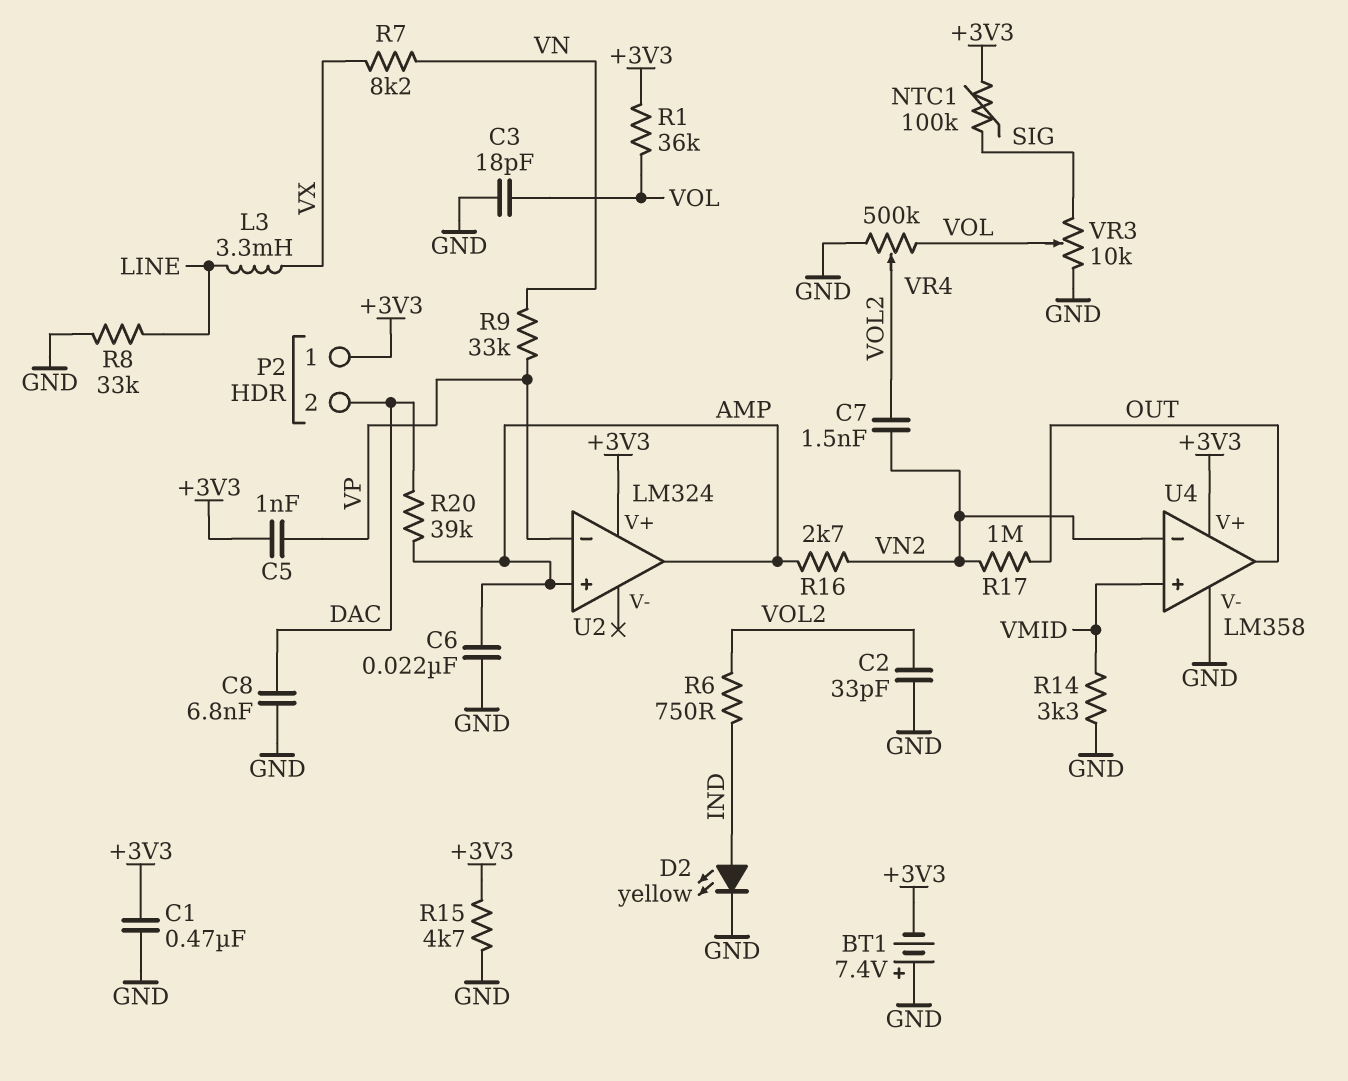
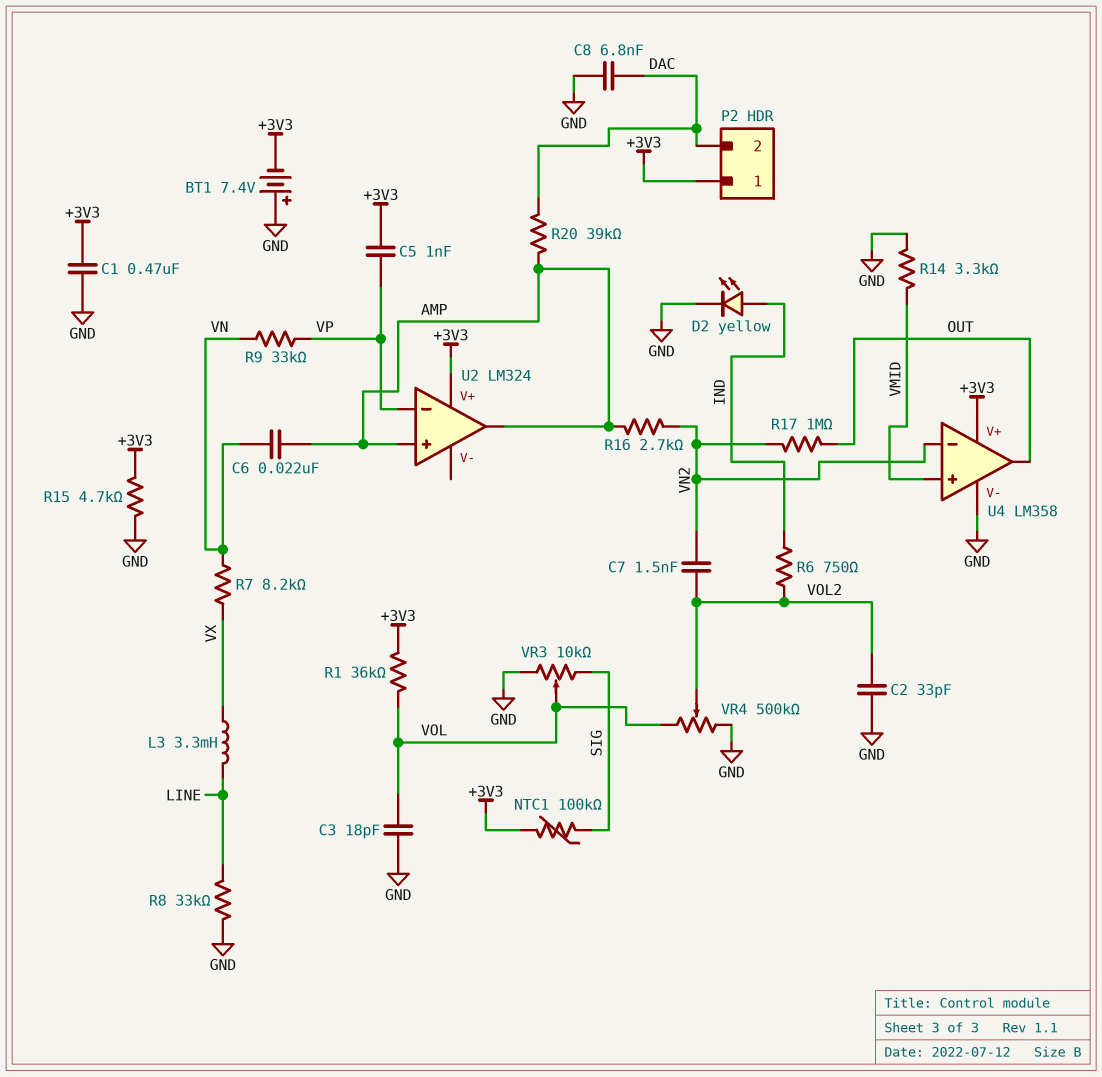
C6: 22nF (AMP, GND) -> 22nF (AMP, VN)

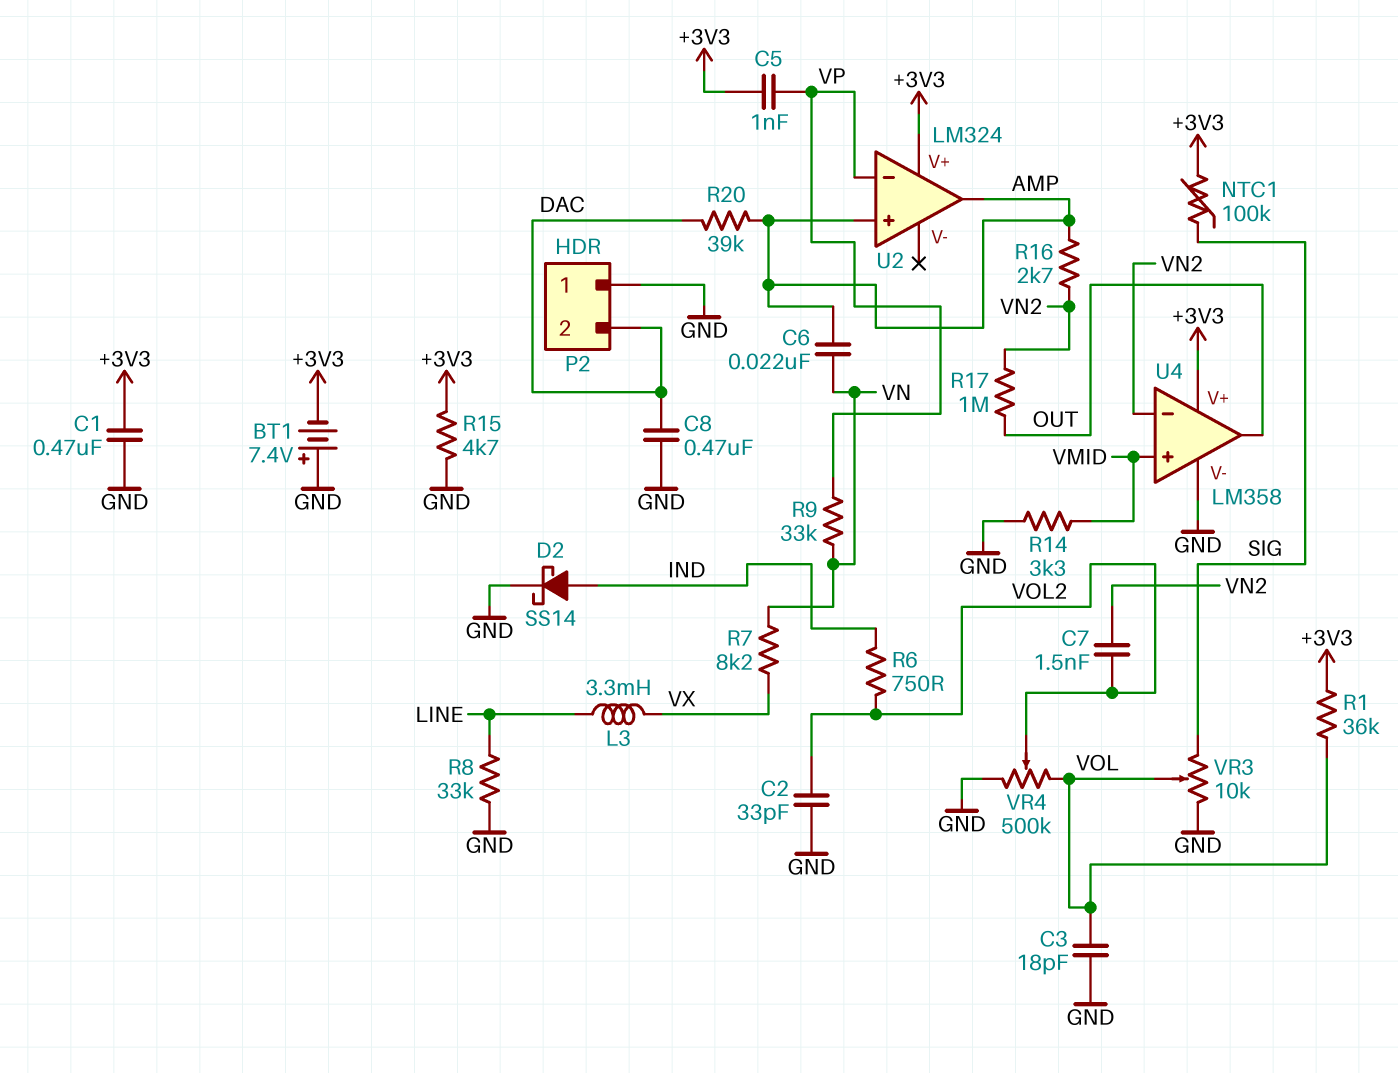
C8: 6.8nF (DAC, GND) -> 470nF (DAC, GND)
D2: LED yellow (A IND, K GND) -> schottky SS14 (A IND, K GND)
P2 pin 1: +3V3 -> GND

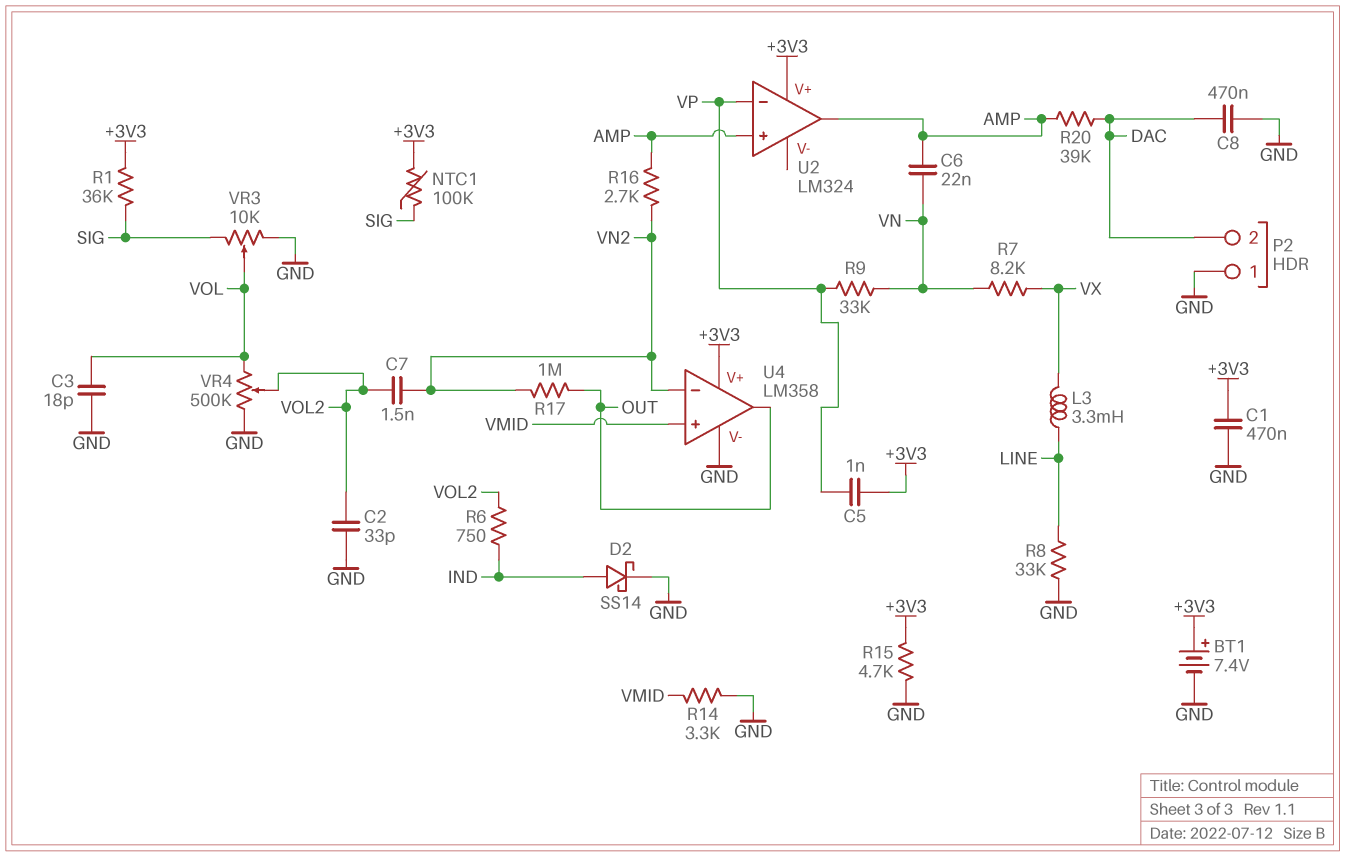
BT1: 7.4V (plus GND, minus +3V3) -> 7.4V (plus +3V3, minus GND)
R1: 36k (+3V3, VOL) -> 36k (+3V3, SIG)

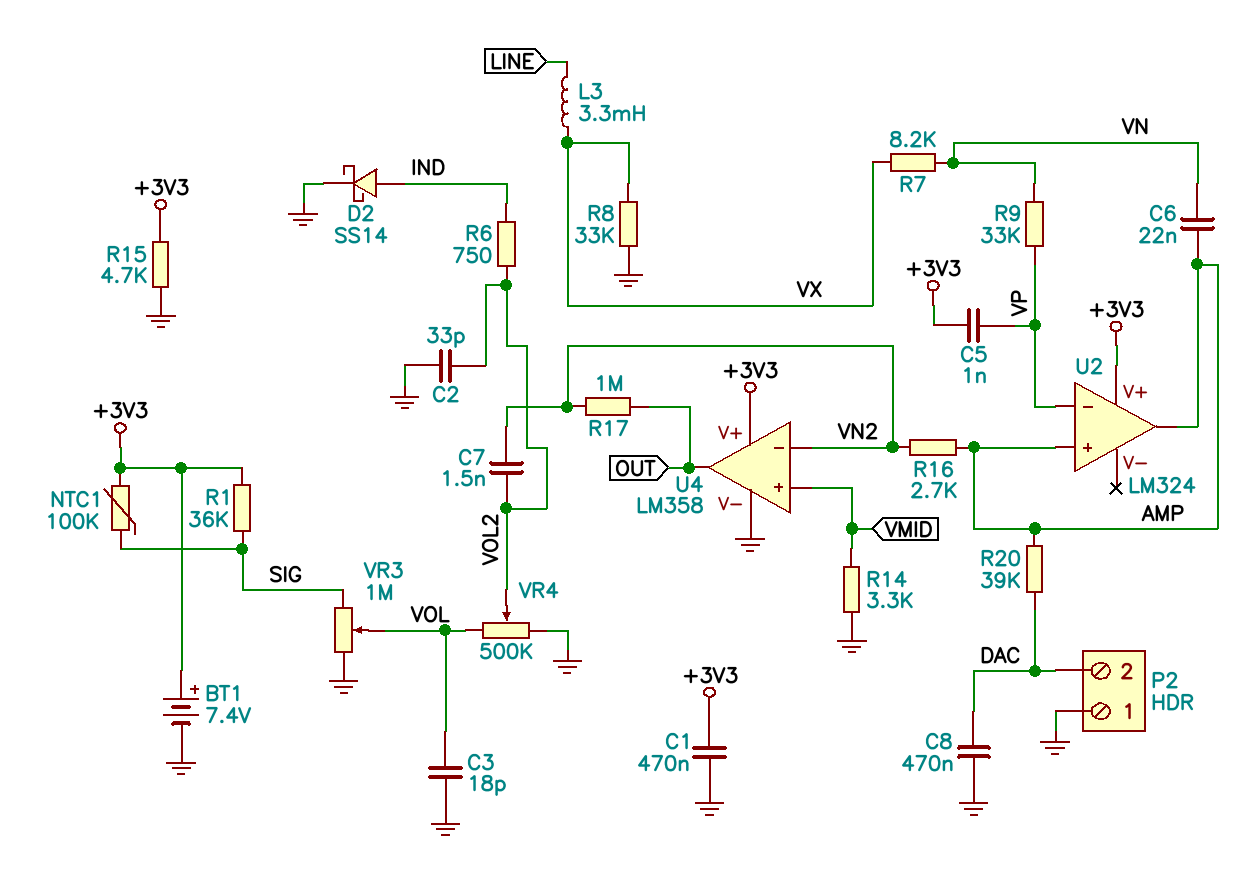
R8: 33k (GND, LINE) -> 33k (GND, VX)
VR3: 10k (GND, SIG, wiper VOL) -> 1M (GND, SIG, wiper VOL)

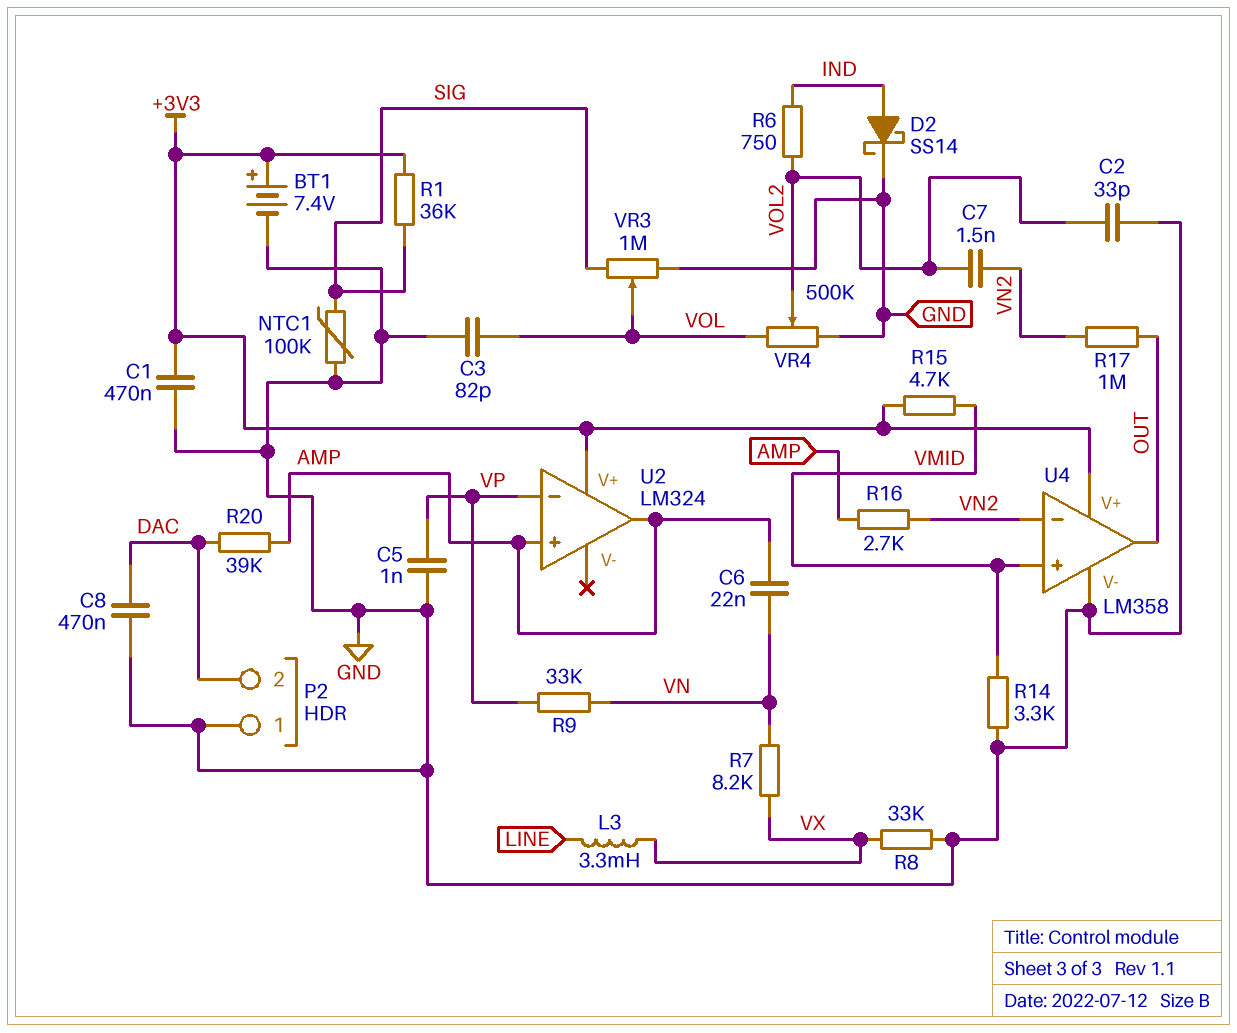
C3: 18pF (GND, VOL) -> 82pF (GND, VOL)
C5: 1nF (+3V3, VP) -> 1nF (GND, VP)
NTC1: 100k (+3V3, SIG) -> 100k (GND, SIG)
R15: 4.7k (+3V3, GND) -> 4.7k (+3V3, VMID)

